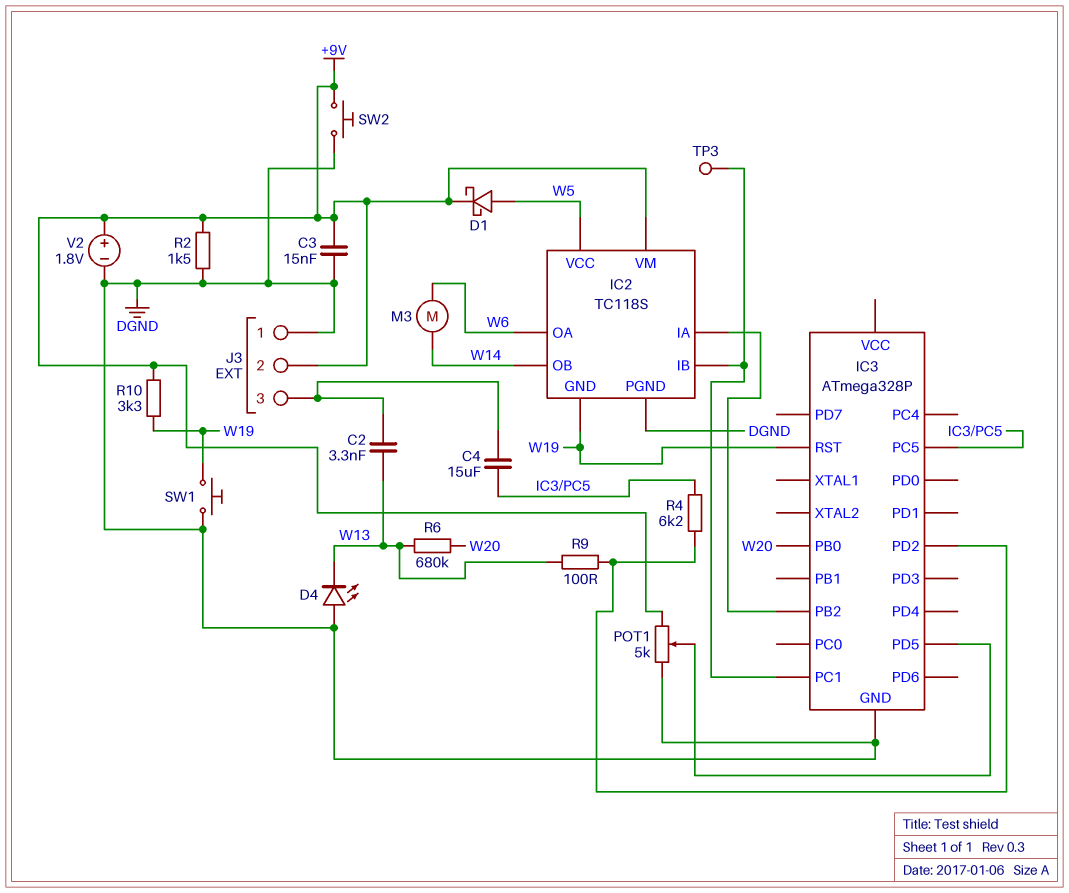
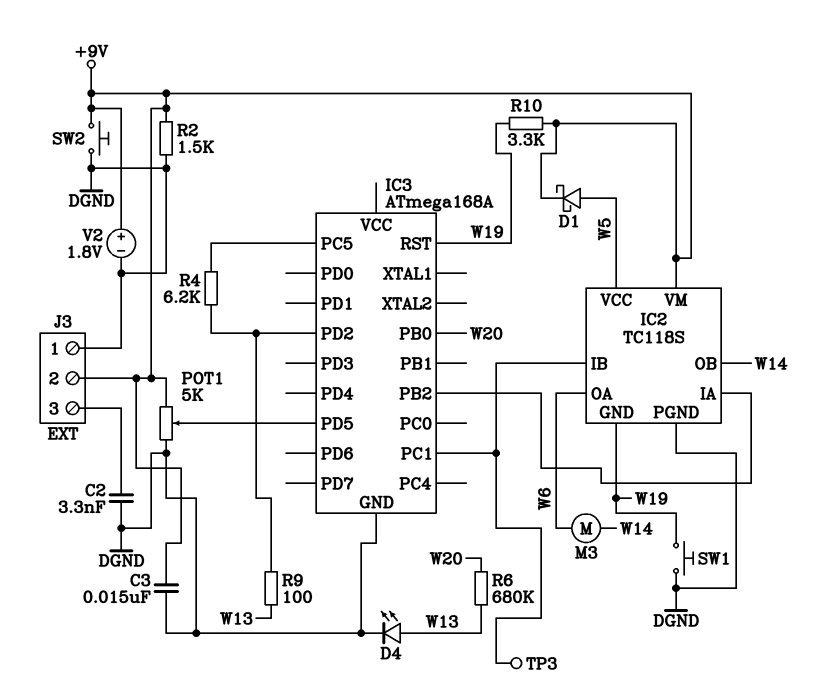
C2: 3.3nF (J3/3, W13) -> 3.3nF (DGND, J3/3)
C4: 15uF (IC3/PC5, J3/3) -> none
D4: LED (A DGND, K W13) -> LED (A W13, K DGND)
IC3: ATmega328P -> ATmega168A

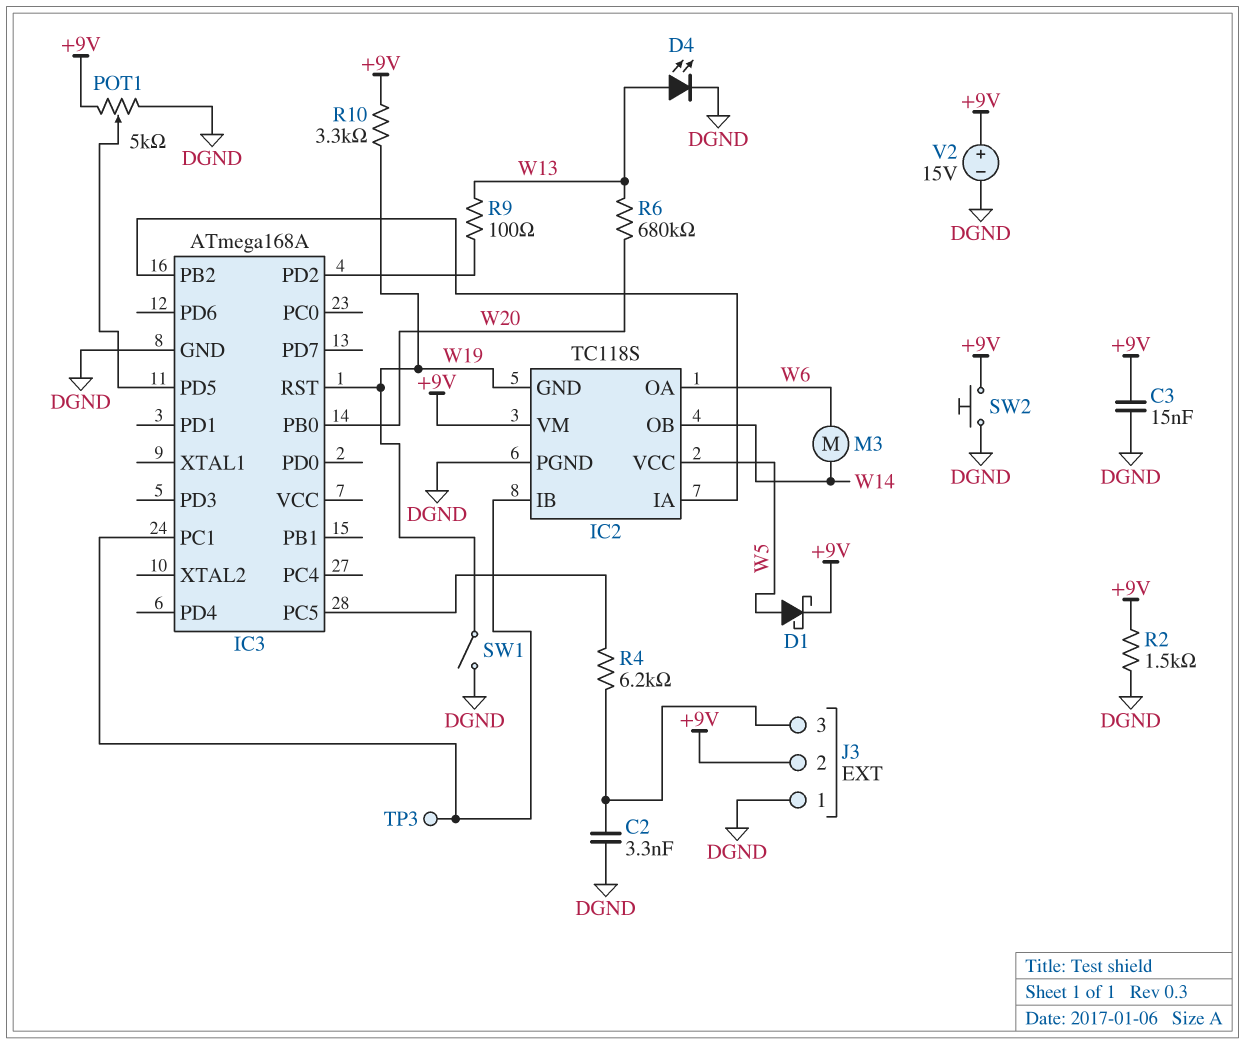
R4: 6.2k (IC3/PC5, IC3/PD2) -> 6.2k (IC3/PC5, J3/3)
SW1: button (DGND, W19) -> switch (DGND, W19)
V2: 1.8V (plus +9V, minus DGND) -> 15V (plus +9V, minus DGND)

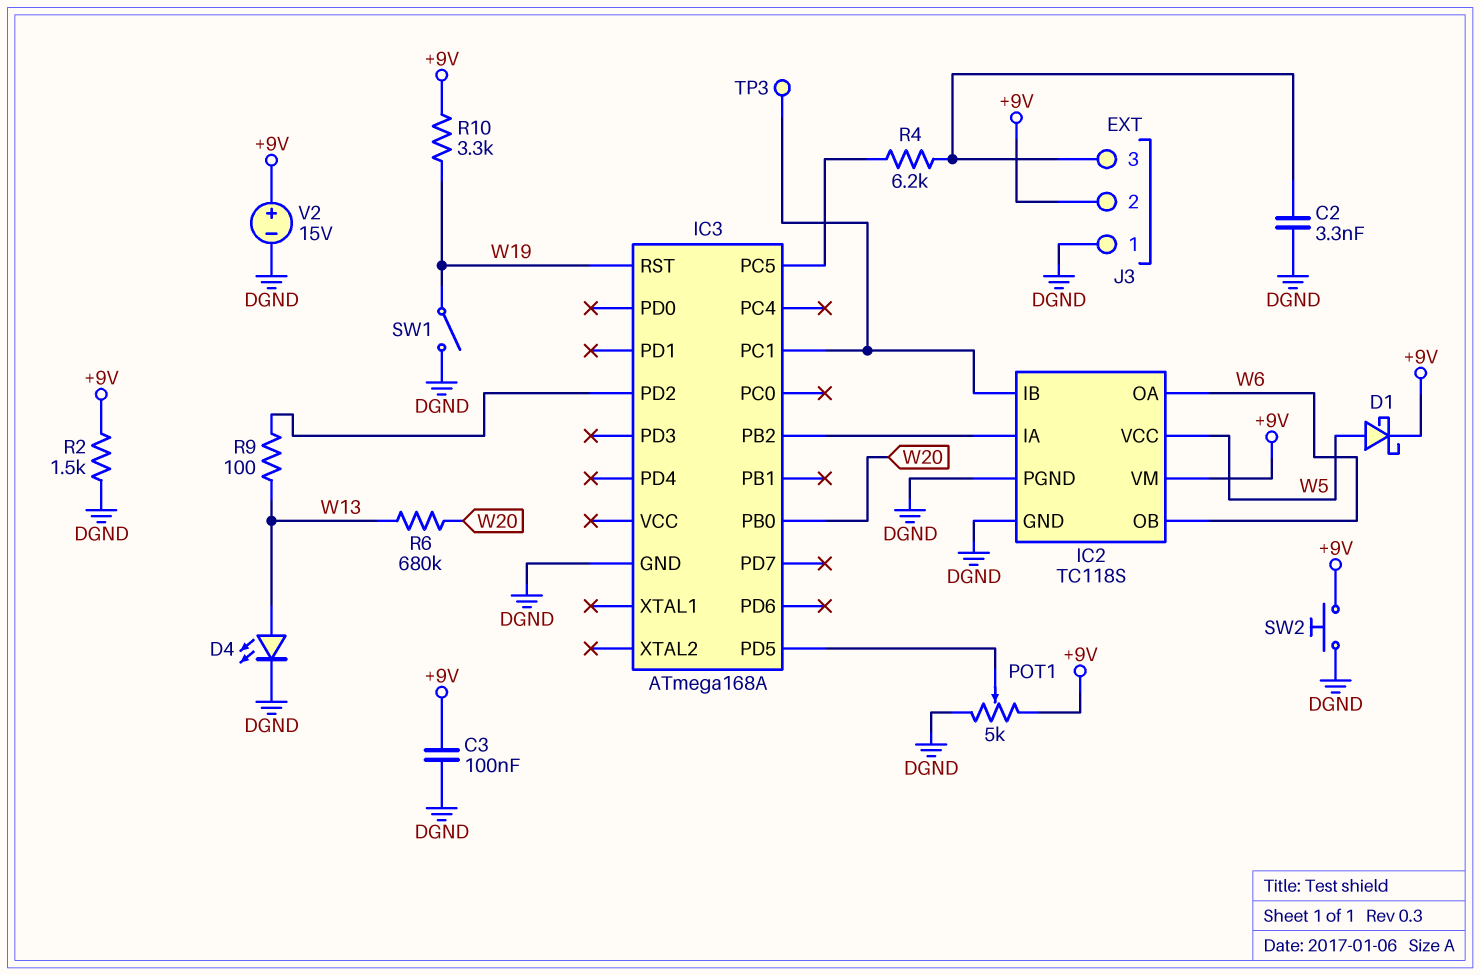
C3: 15nF (+9V, DGND) -> 100nF (+9V, DGND)
IC2 pin GND: W19 -> DGND
IC2 pin OB: W14 -> W6
M3: motor (W6, W14) -> none

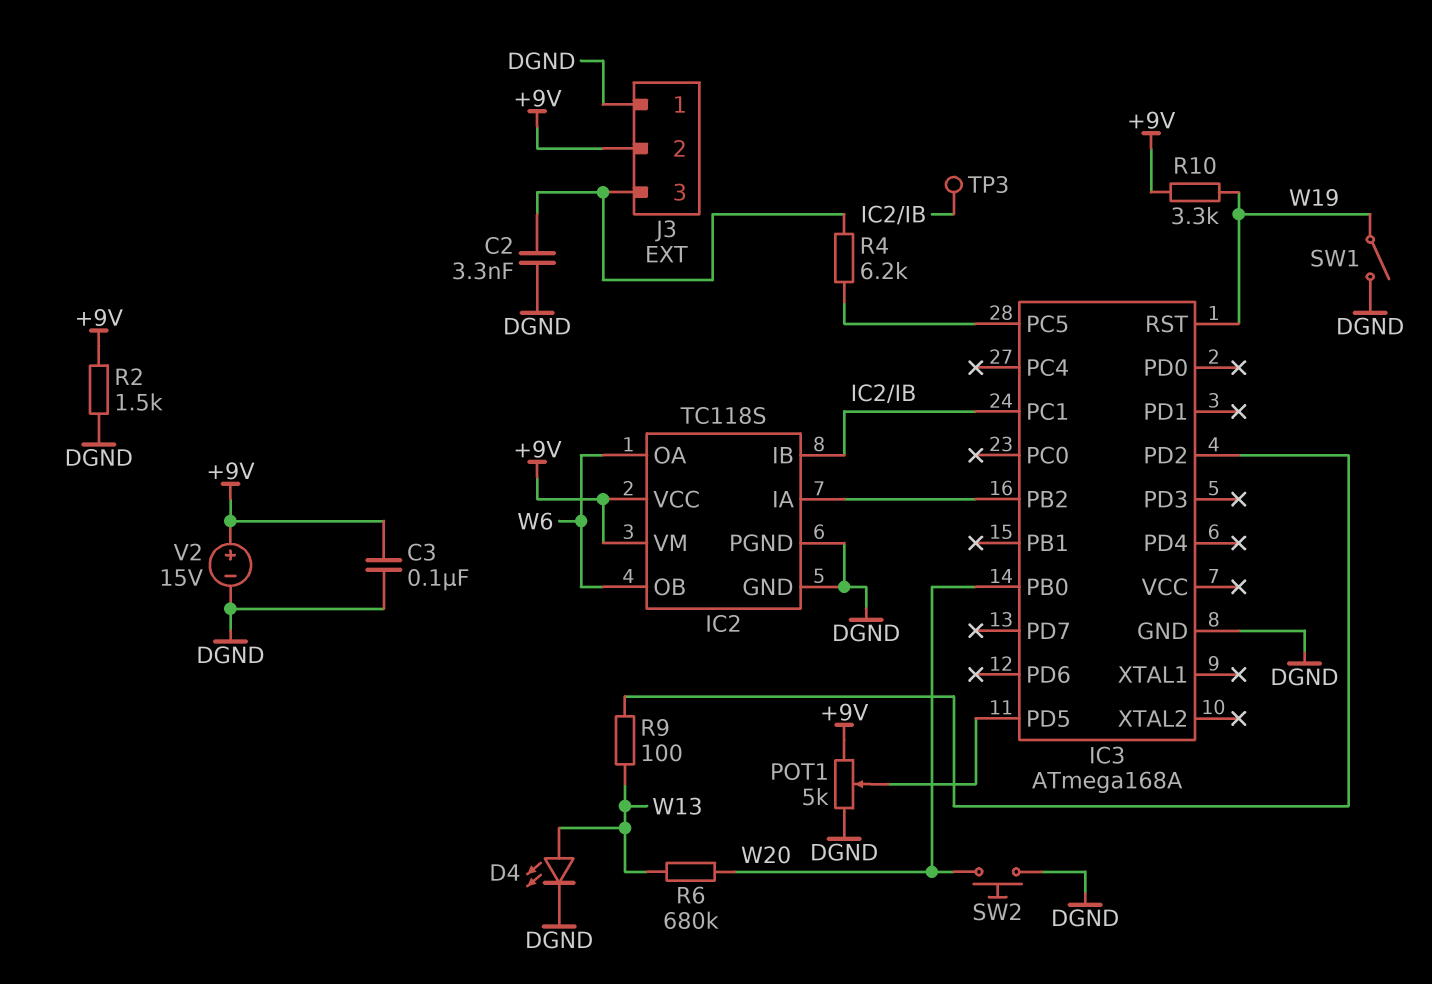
D1: schottky (A W5, K +9V) -> none
IC2 pin VCC: W5 -> +9V
SW2: button (+9V, DGND) -> button (DGND, W20)

